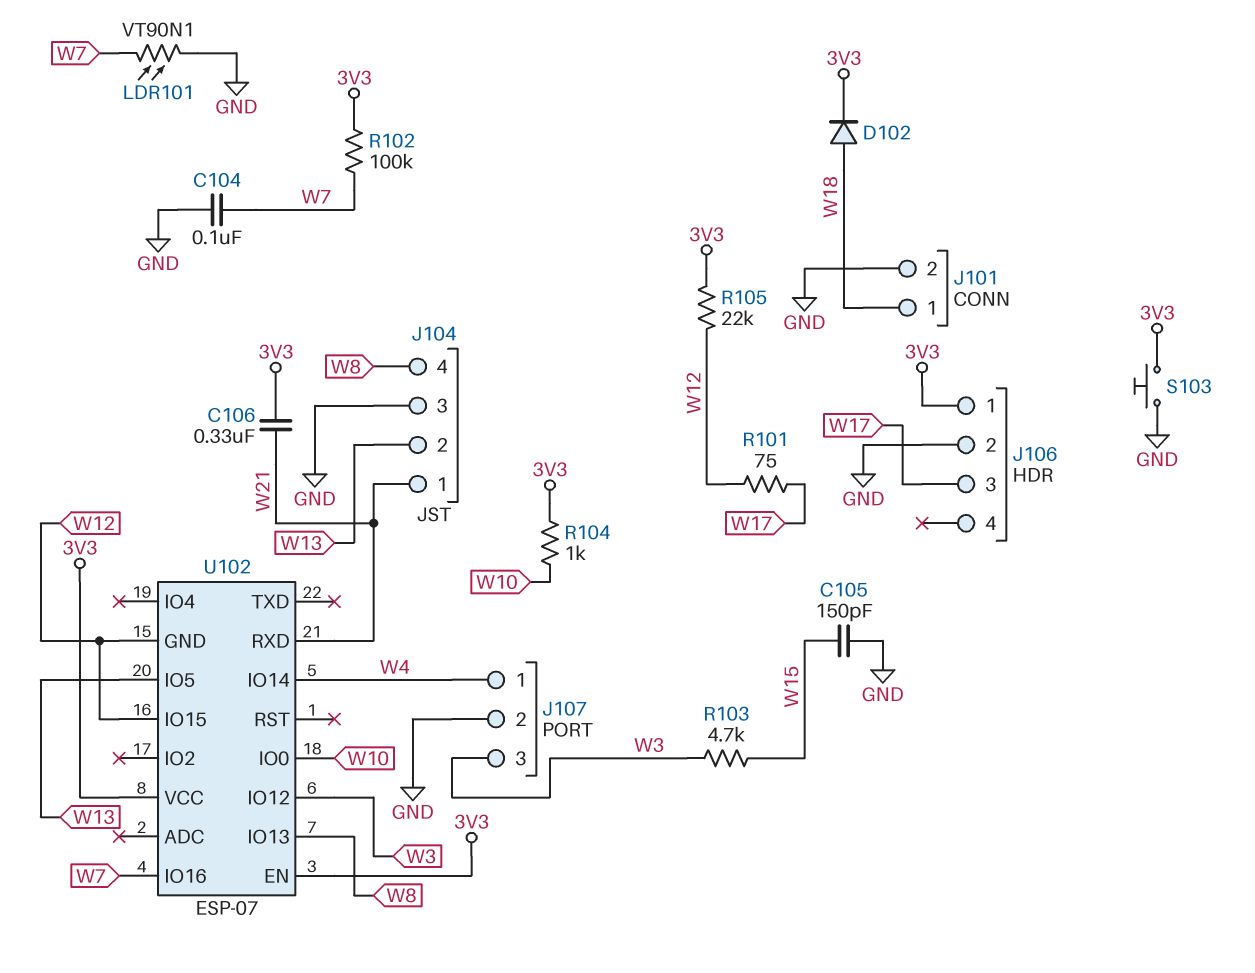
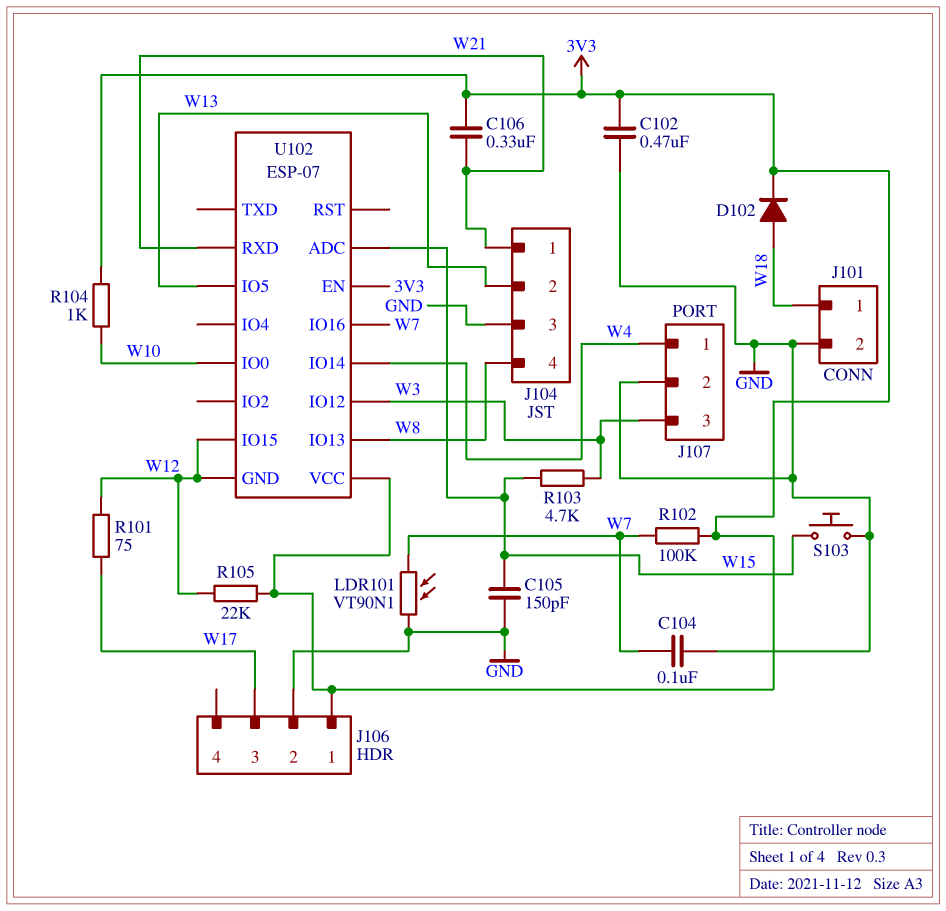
C102: none -> 470nF (3V3, GND)
S103: button (3V3, GND) -> button (GND, W15)
U102 pin ADC: none -> W15

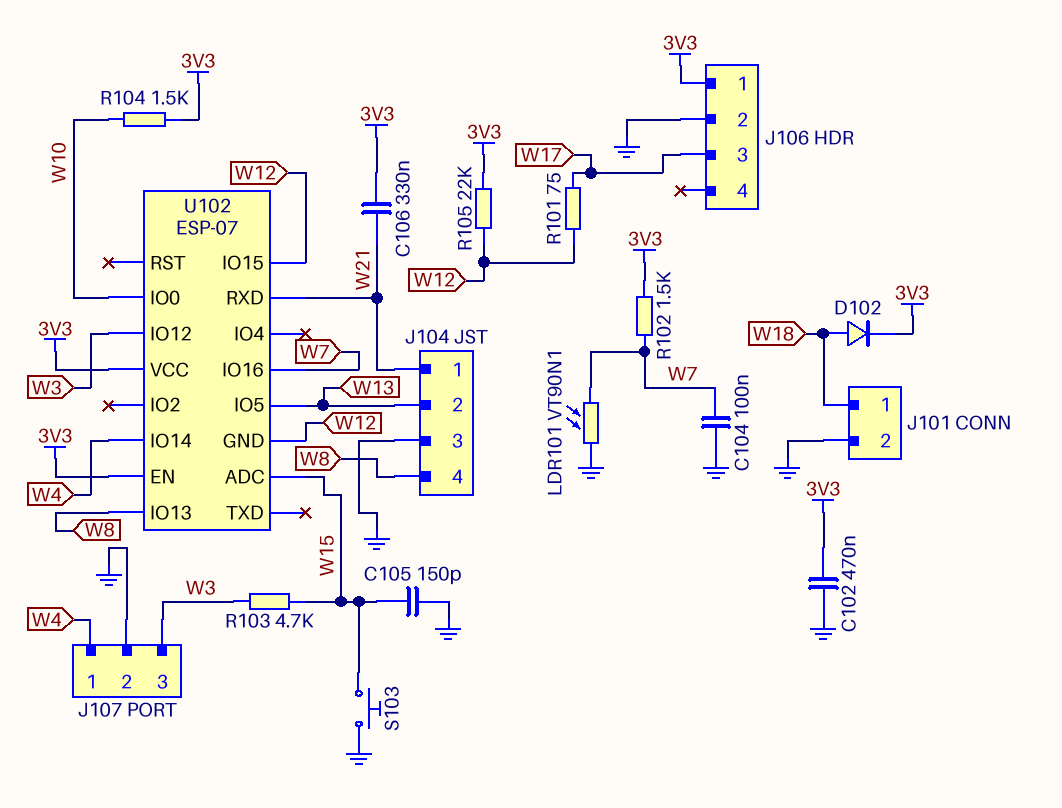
R102: 100k (3V3, W7) -> 1.5k (3V3, W7)
R104: 1k (3V3, W10) -> 1.5k (3V3, W10)

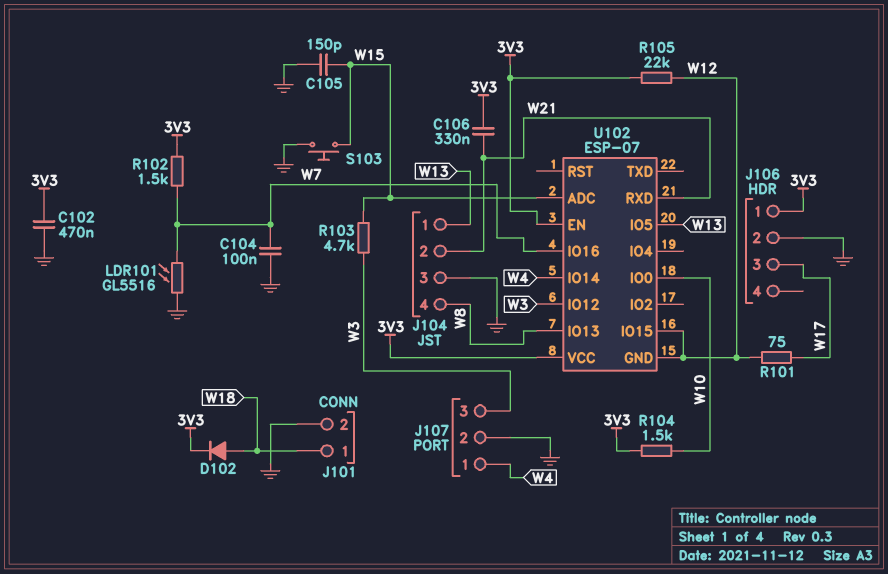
J104 pin 1: W21 -> W13
J104 pin 2: W13 -> W21
LDR101: VT90N1 (GND, W7) -> GL5516 (GND, W7)

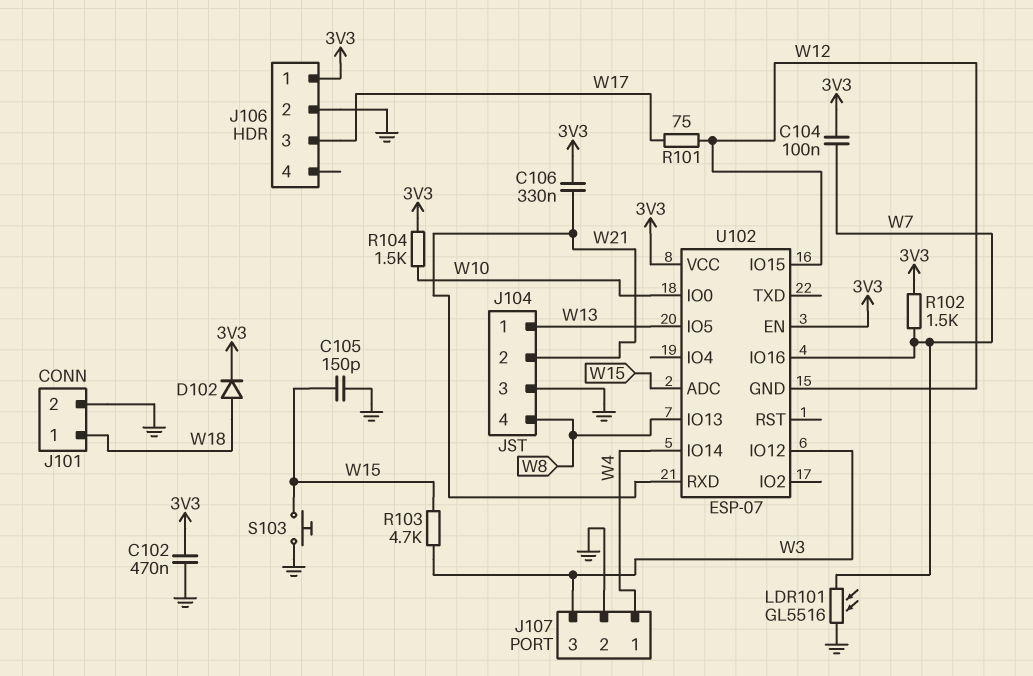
C104: 100nF (GND, W7) -> 100nF (3V3, W7)
R105: 22k (3V3, W12) -> none

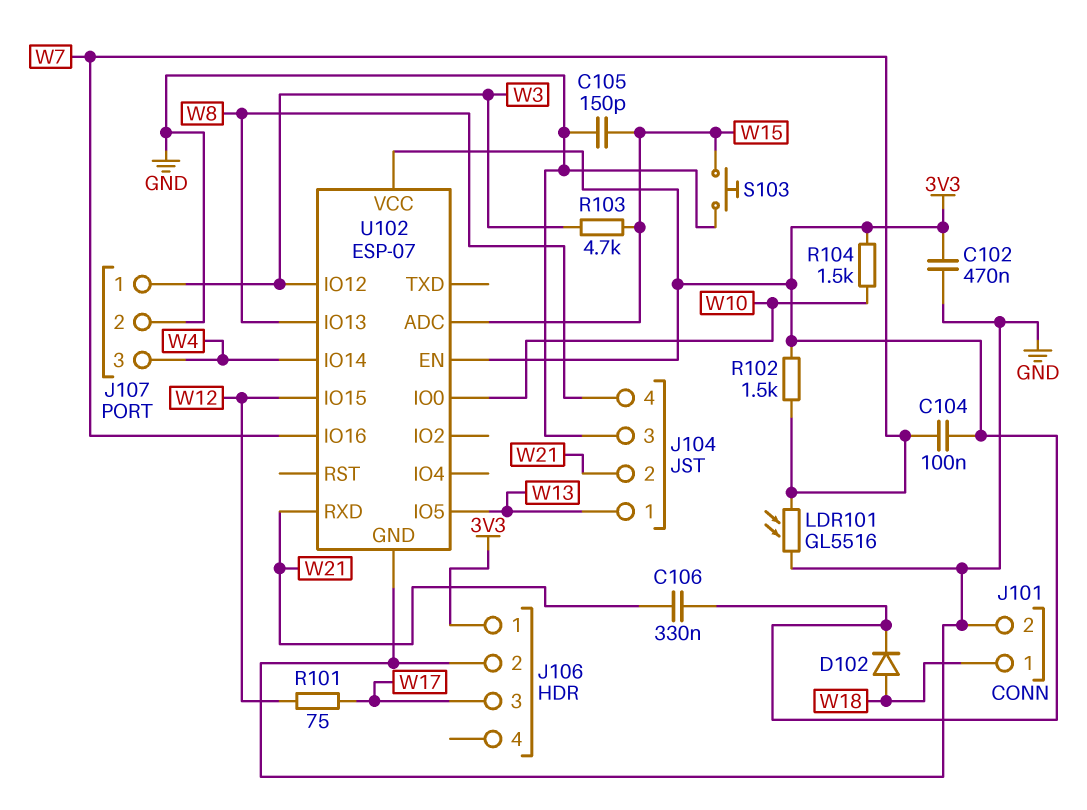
J107 pin 1: W4 -> W3
J107 pin 3: W3 -> W4
U102 pin GND: W12 -> GND

